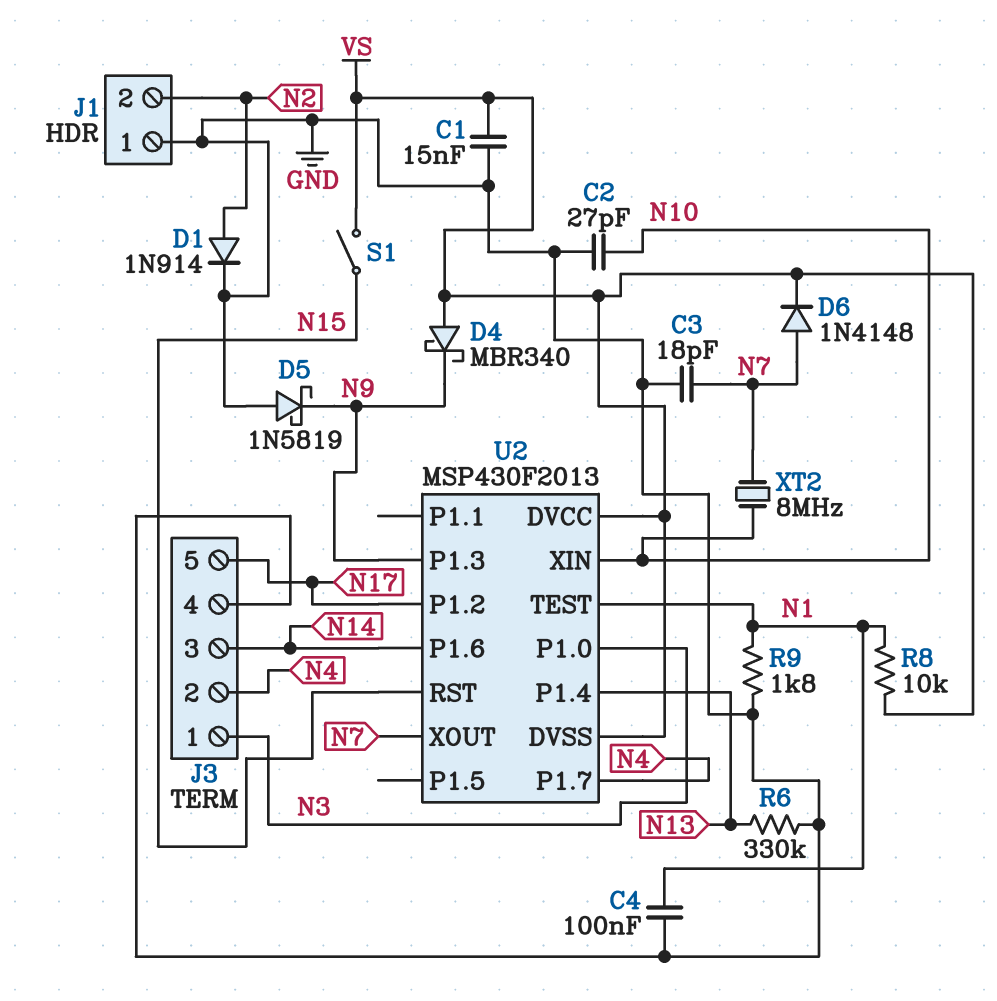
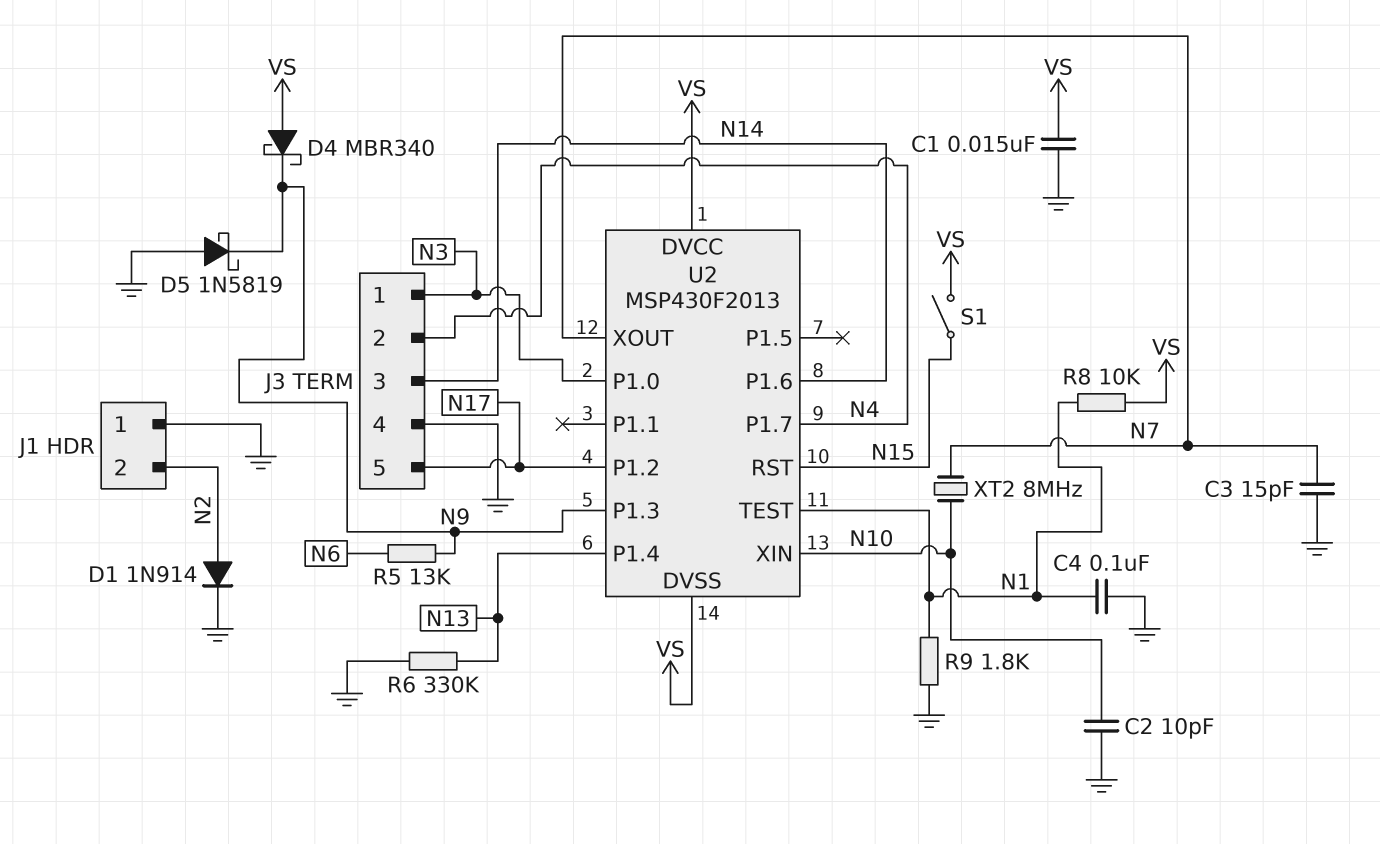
C2: 27pF (GND, N10) -> 10pF (GND, N10)
C3: 18pF (GND, N7) -> 15pF (GND, N7)
D6: diode 1N4148 (A N7, K VS) -> none
R5: none -> 13k (N6, N9)

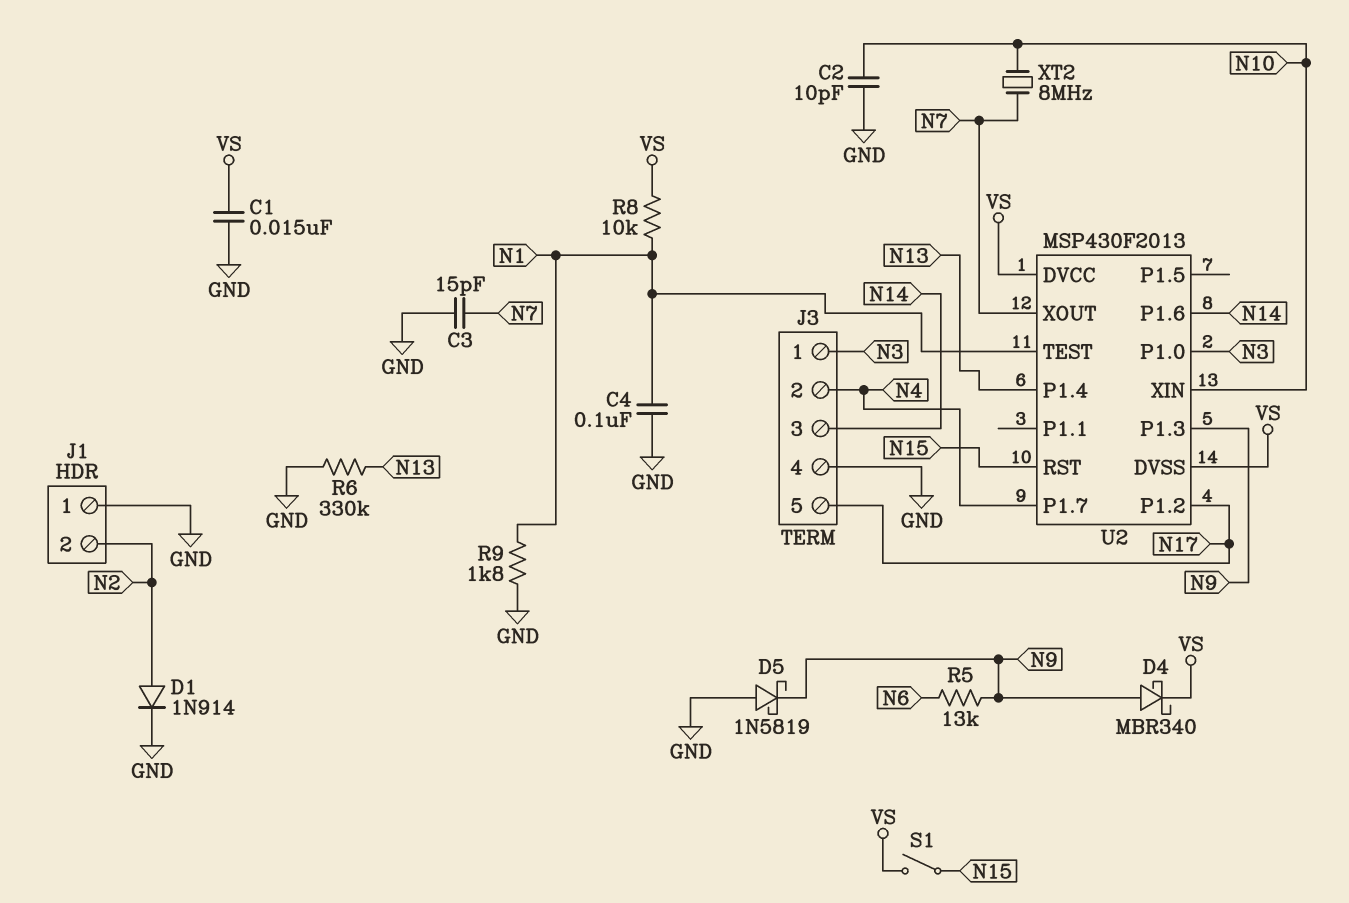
D4: schottky MBR340 (A VS, K N9) -> schottky MBR340 (A N9, K VS)

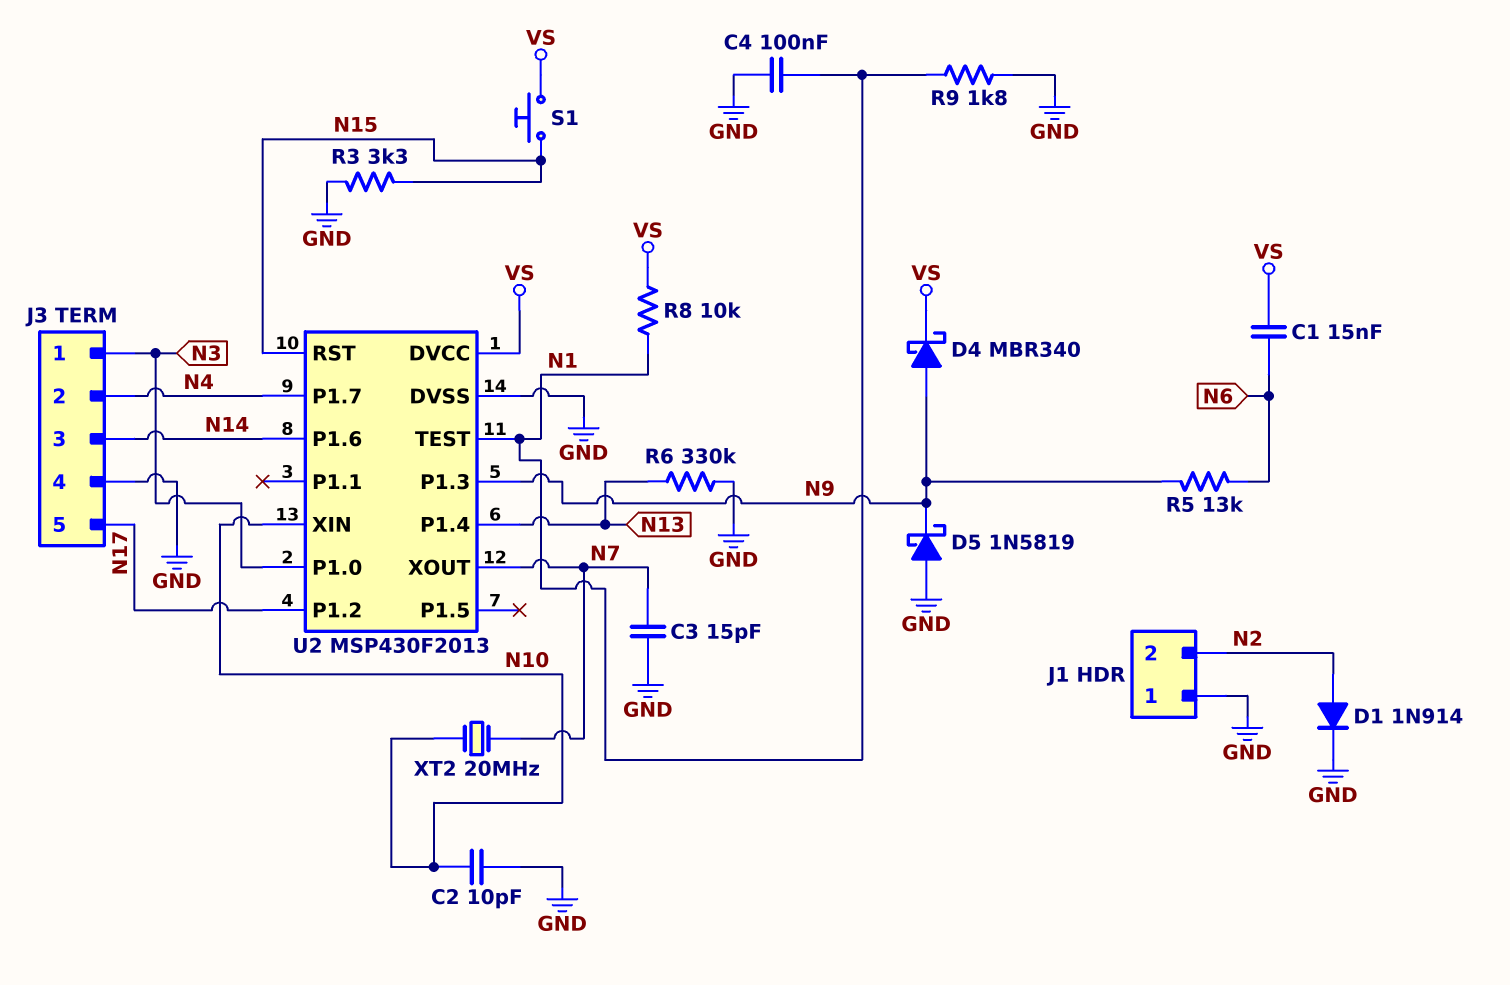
C1: 15nF (GND, VS) -> 15nF (N6, VS)
R3: none -> 3.3k (GND, N15)
S1: switch (N15, VS) -> button (N15, VS)
U2 pin DVSS: VS -> GND
XT2: 8MHz (N7, N10) -> 20MHz (N7, N10)

